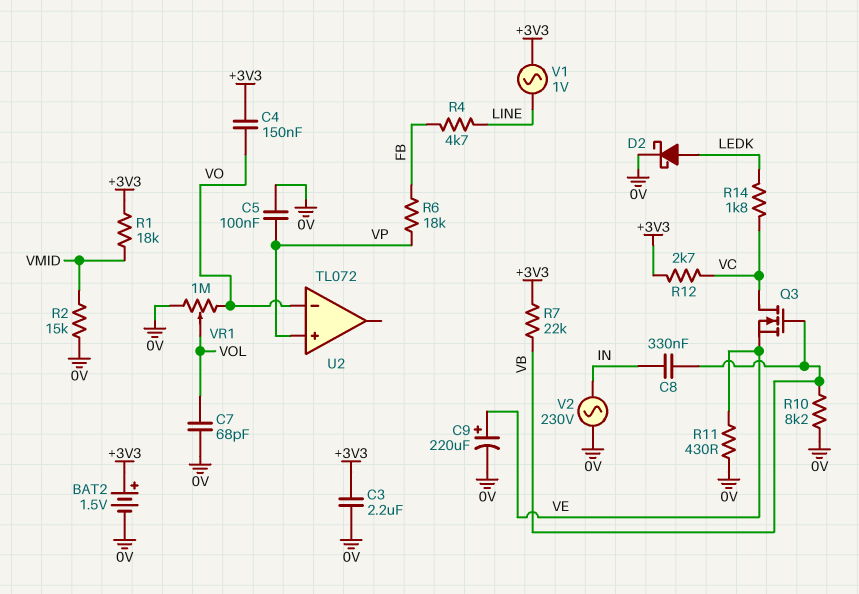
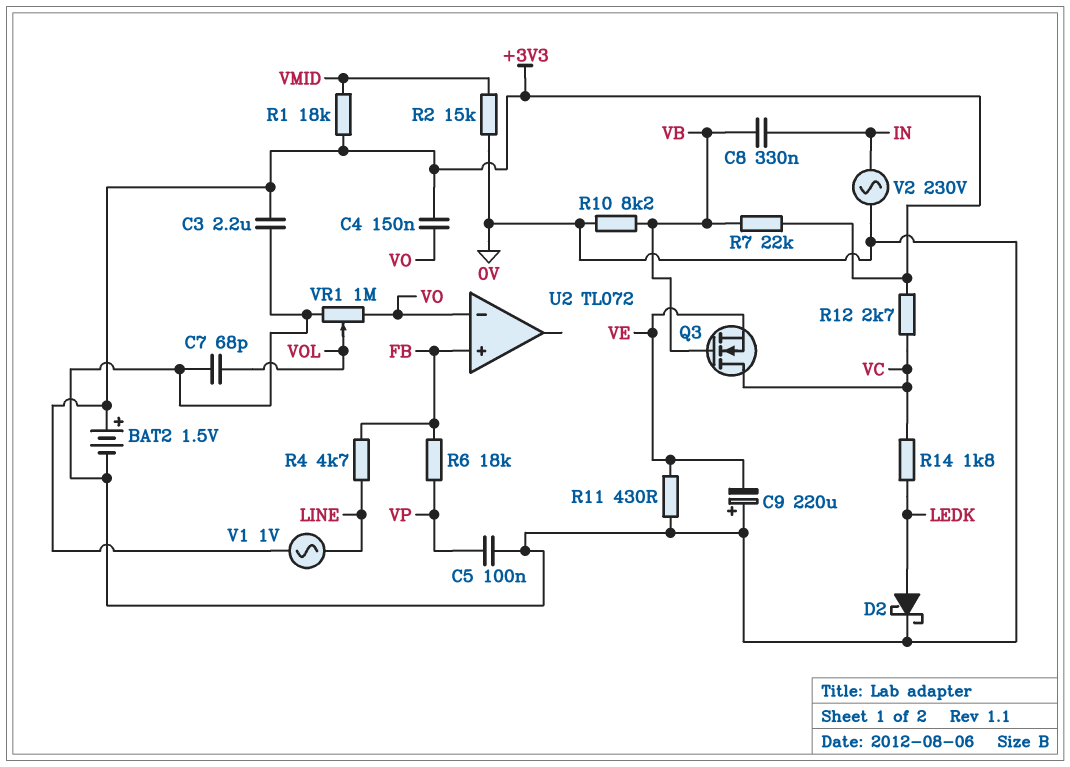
C9: 220uF (plus VE, minus 0V) -> 220uF (plus 0V, minus VE)
U2 pin in+: VP -> FB

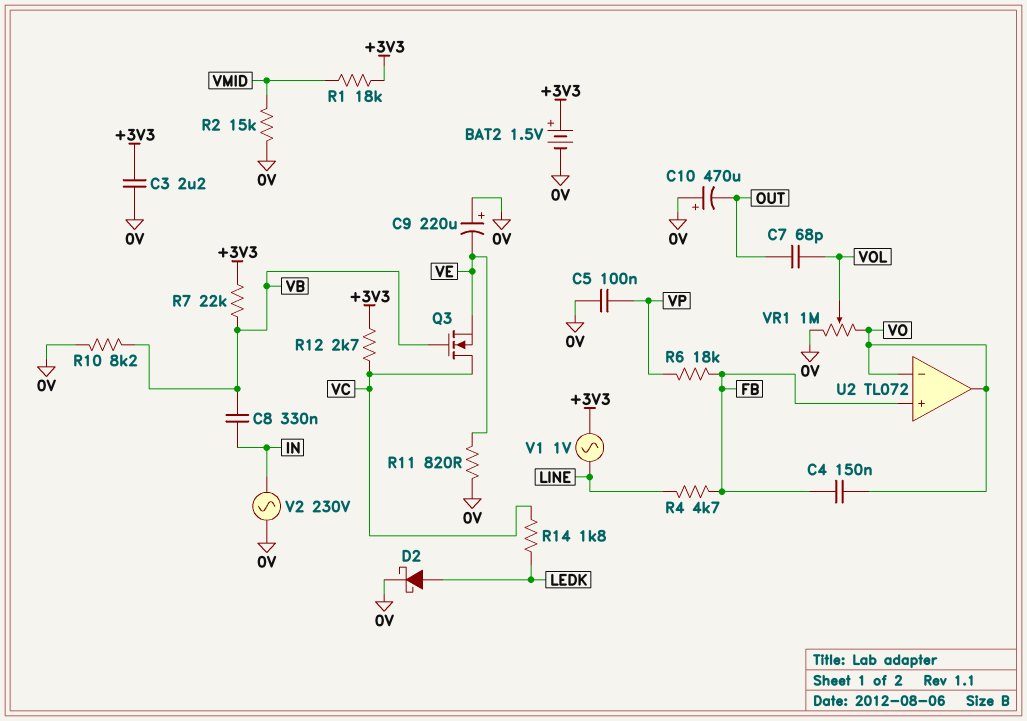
C4: 150nF (+3V3, VO) -> 150nF (FB, VO)
C7: 68pF (0V, VOL) -> 68pF (OUT, VOL)
C10: none -> 470uF (plus 0V, minus OUT)
R11: 430 (0V, VE) -> 820 (0V, VE)
U2 pin out: none -> VO

